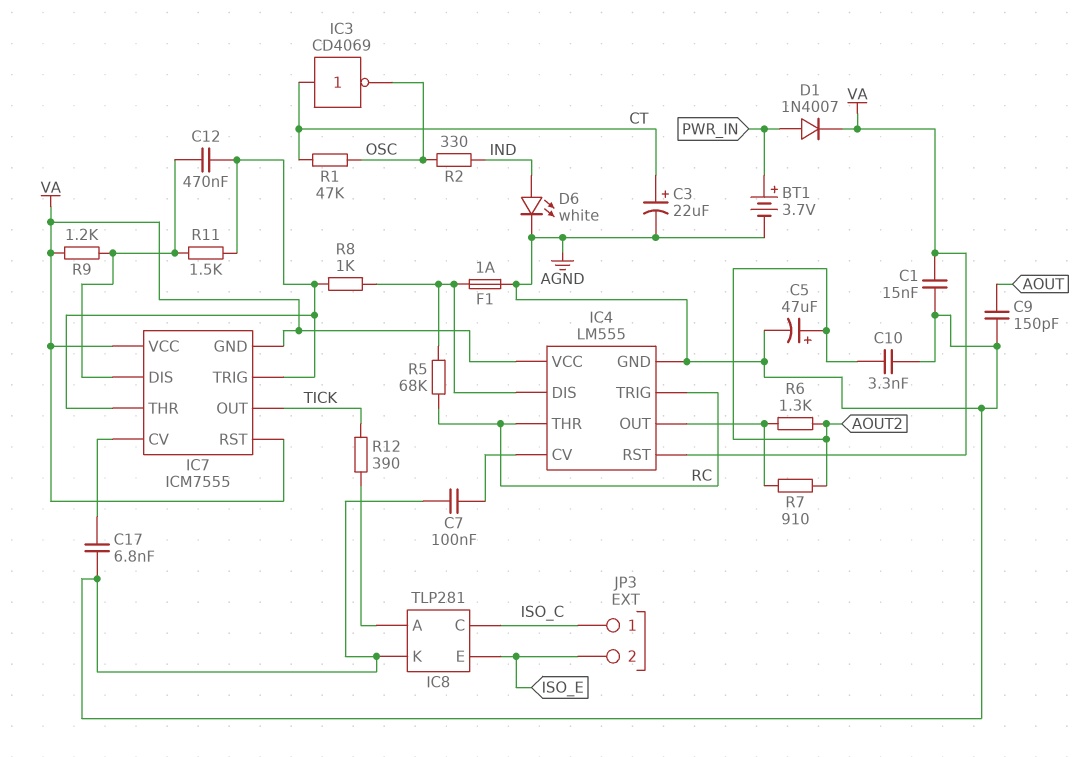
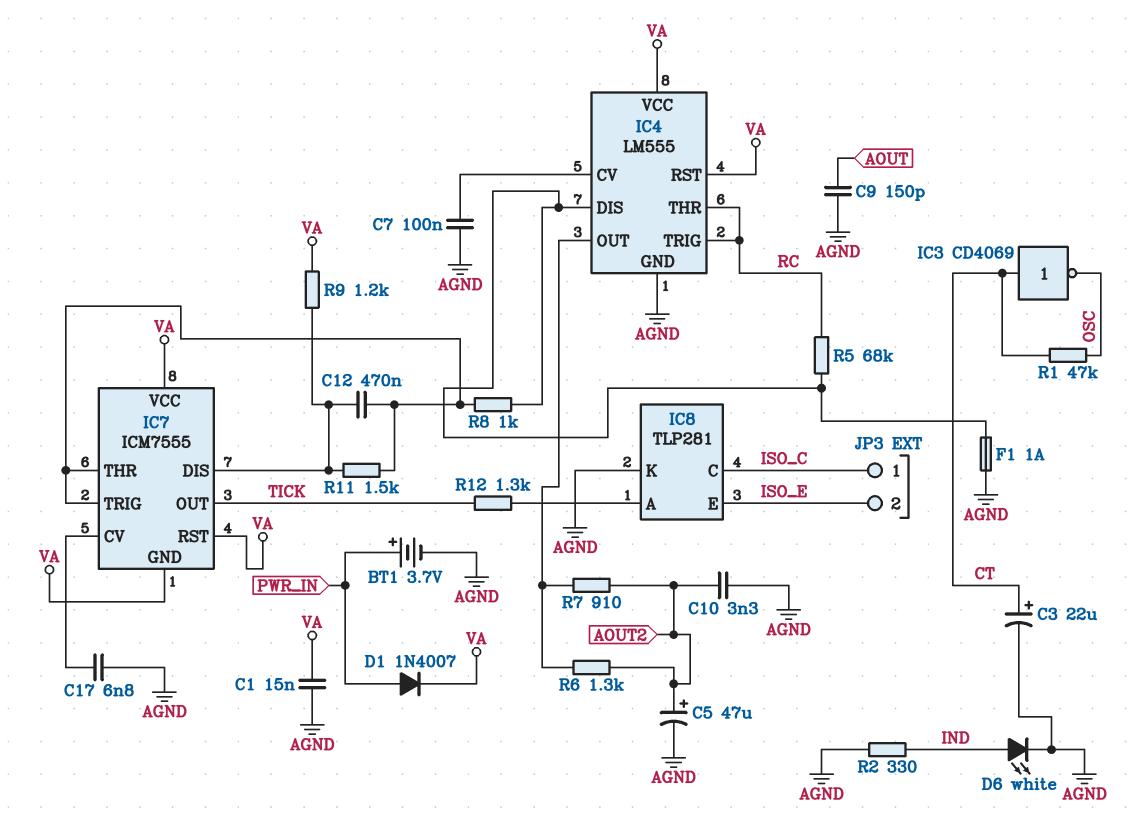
R2: 330 (IND, OSC) -> 330 (AGND, IND)
R12: 390 (IC8/A, TICK) -> 1.3k (IC8/A, TICK)

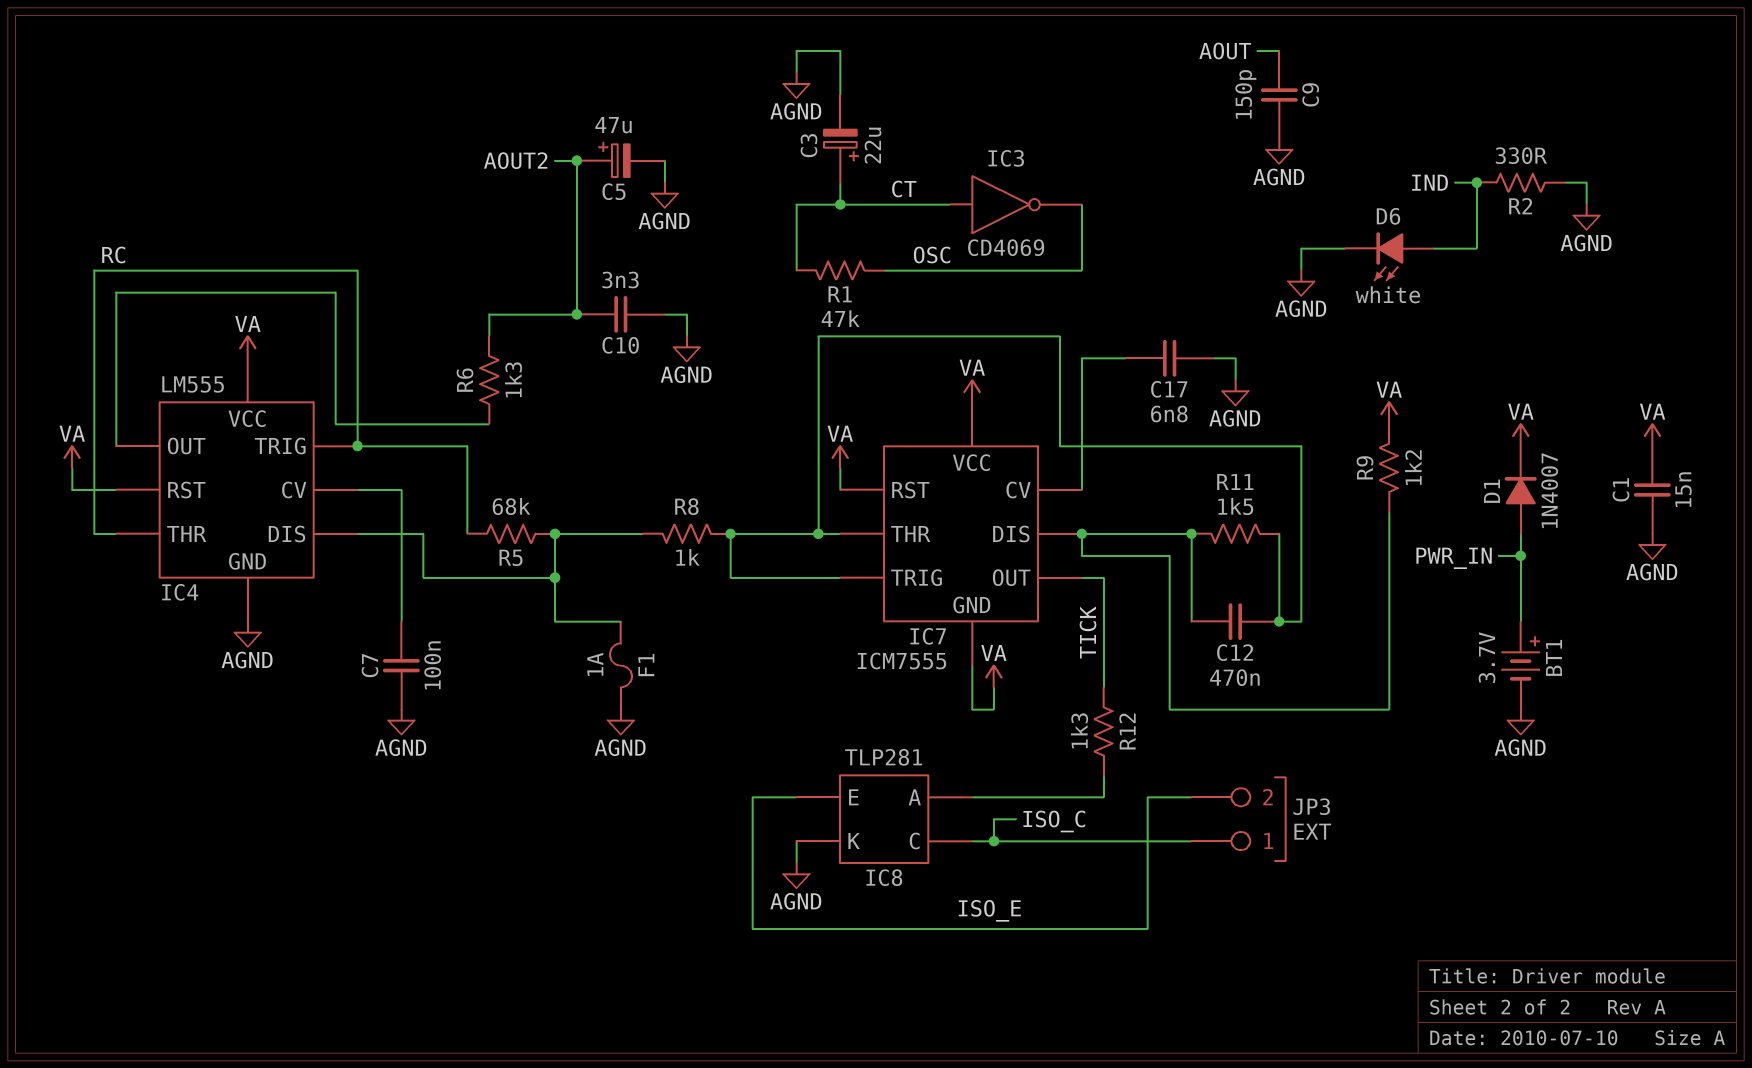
R7: 910 (AOUT2, IC4/OUT) -> none

